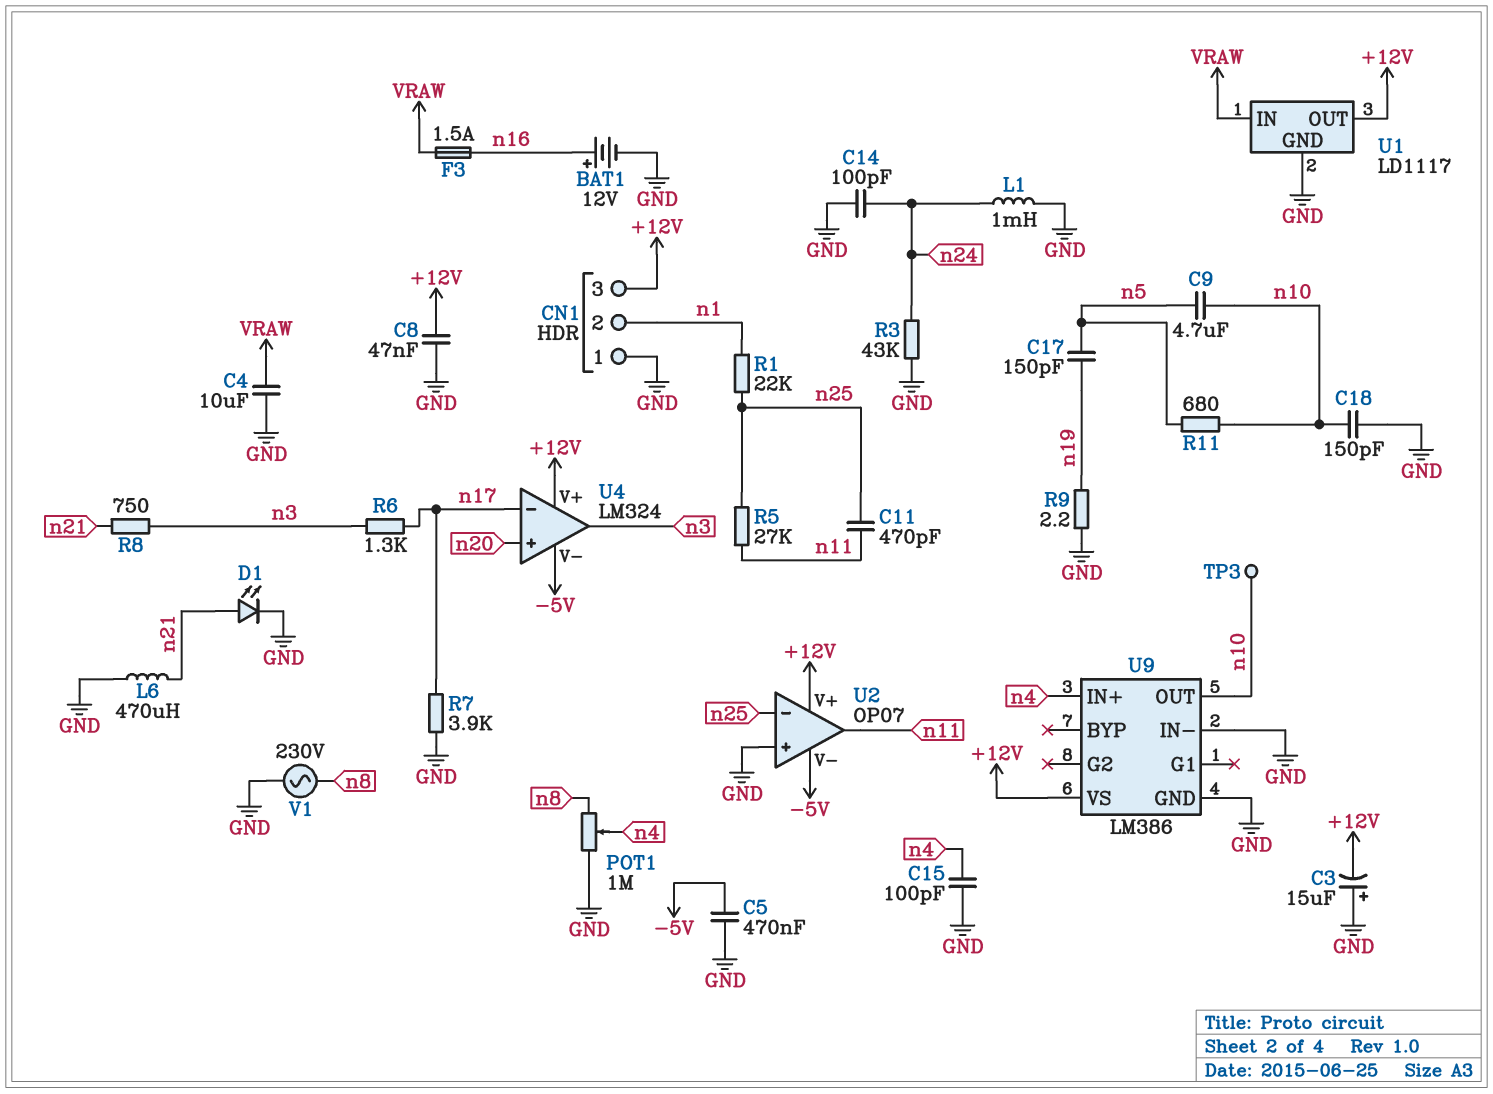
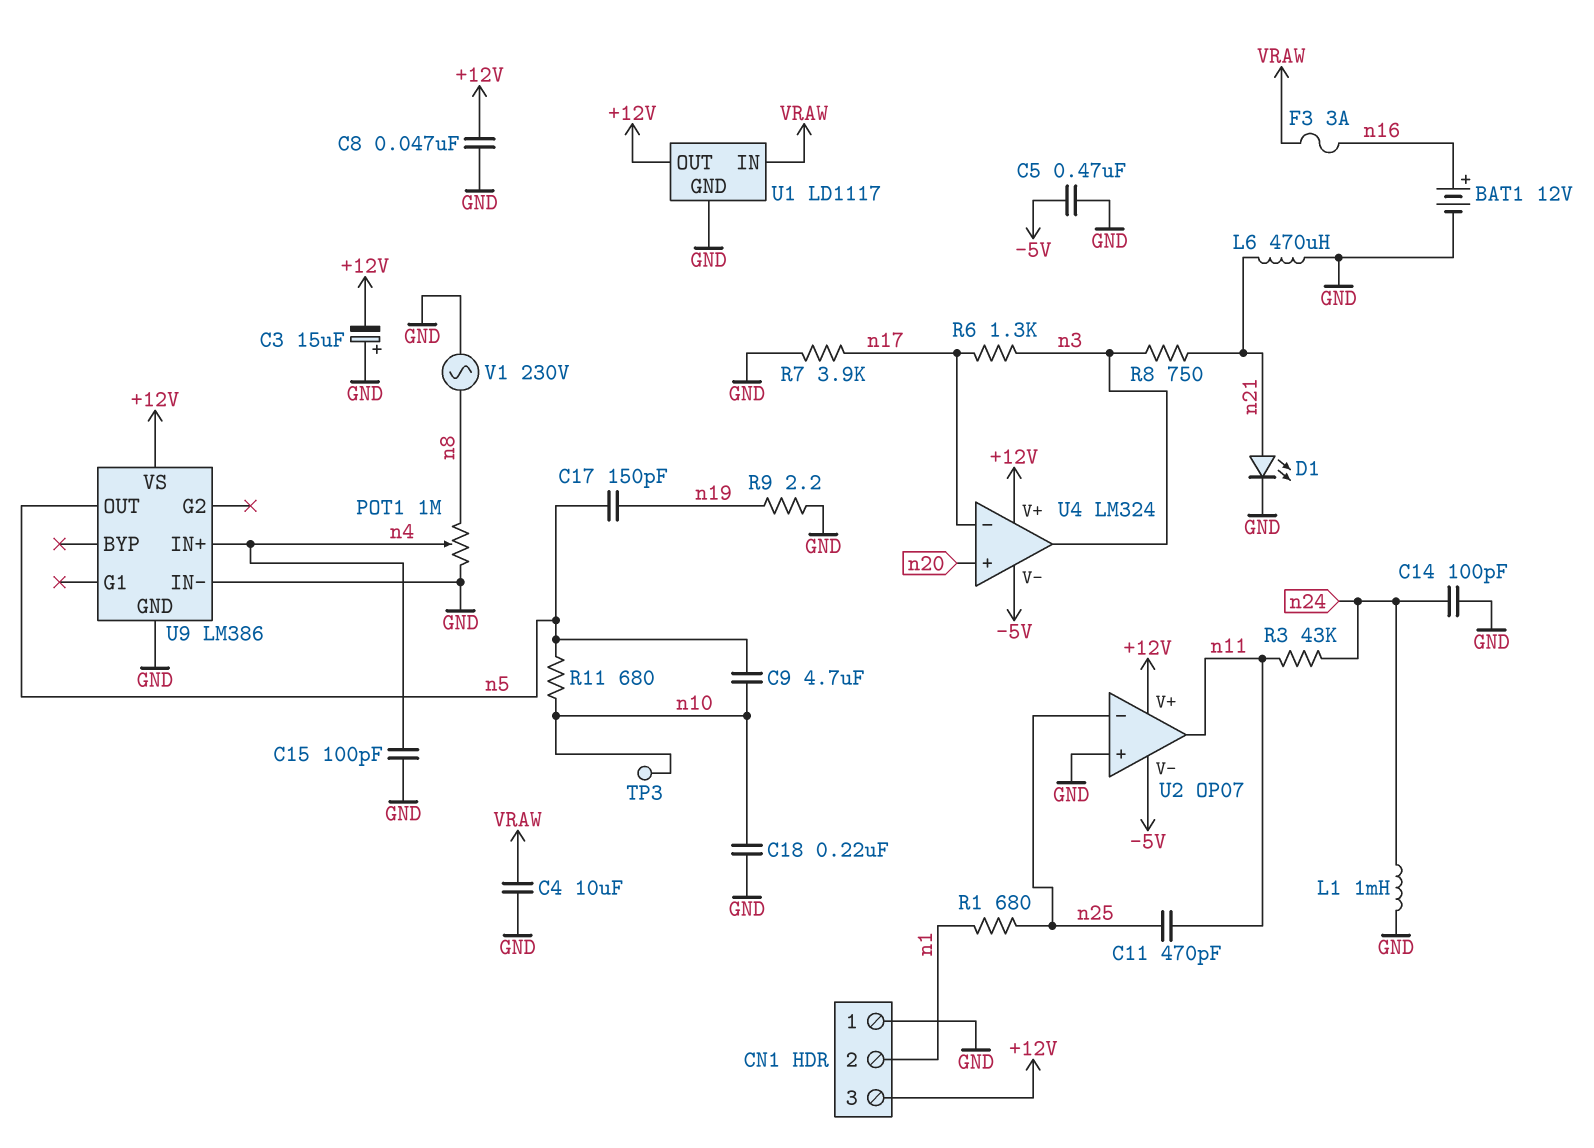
C18: 150pF (GND, n10) -> 220nF (GND, n10)
F3: 1.5A (VRAW, n16) -> 3A (VRAW, n16)
R1: 22k (n1, n25) -> 680 (n1, n25)
R3: 43k (GND, n24) -> 43k (n11, n24)
R5: 27k (n11, n25) -> none
U9 pin OUT: n10 -> n5

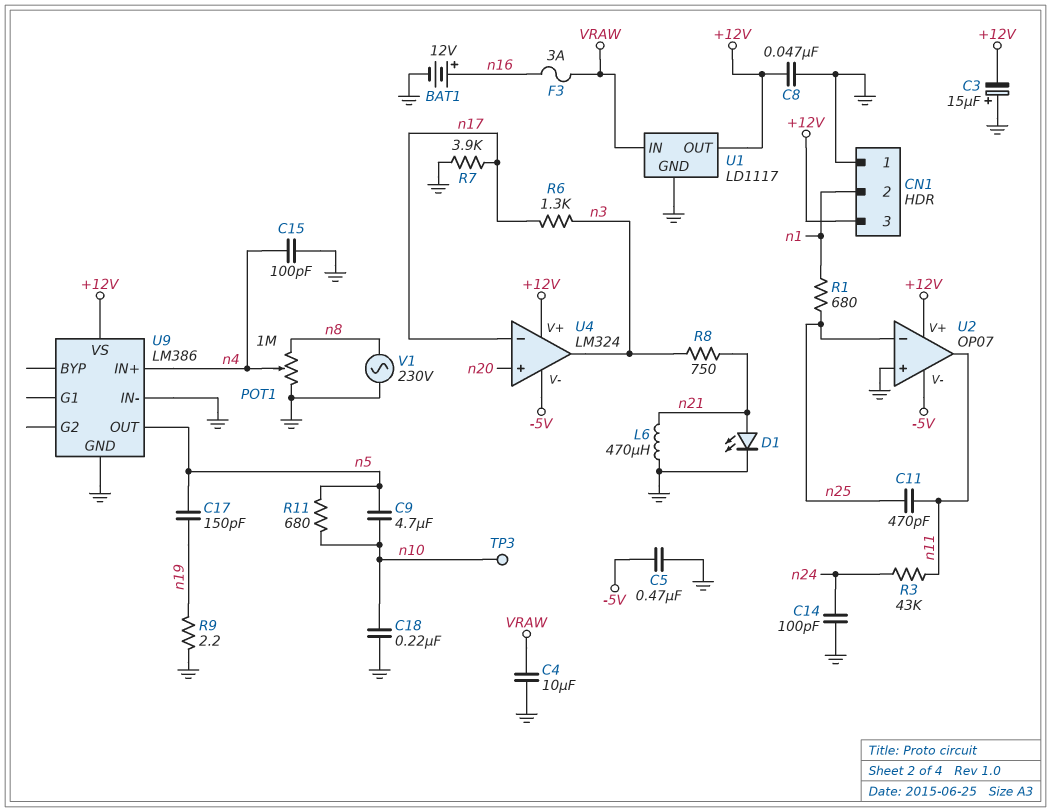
L1: 1mH (GND, n24) -> none

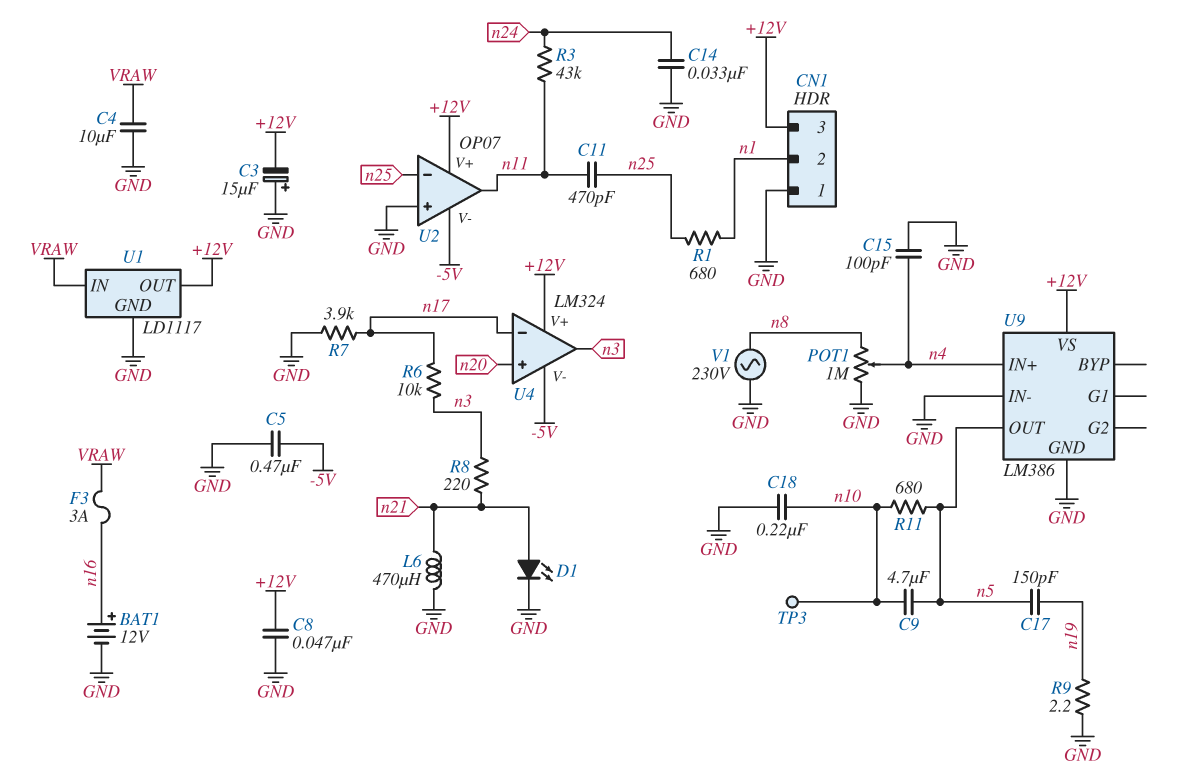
C14: 100pF (GND, n24) -> 33nF (GND, n24)
R6: 1.3k (n3, n17) -> 10k (n3, n17)
R8: 750 (n3, n21) -> 220 (n3, n21)

